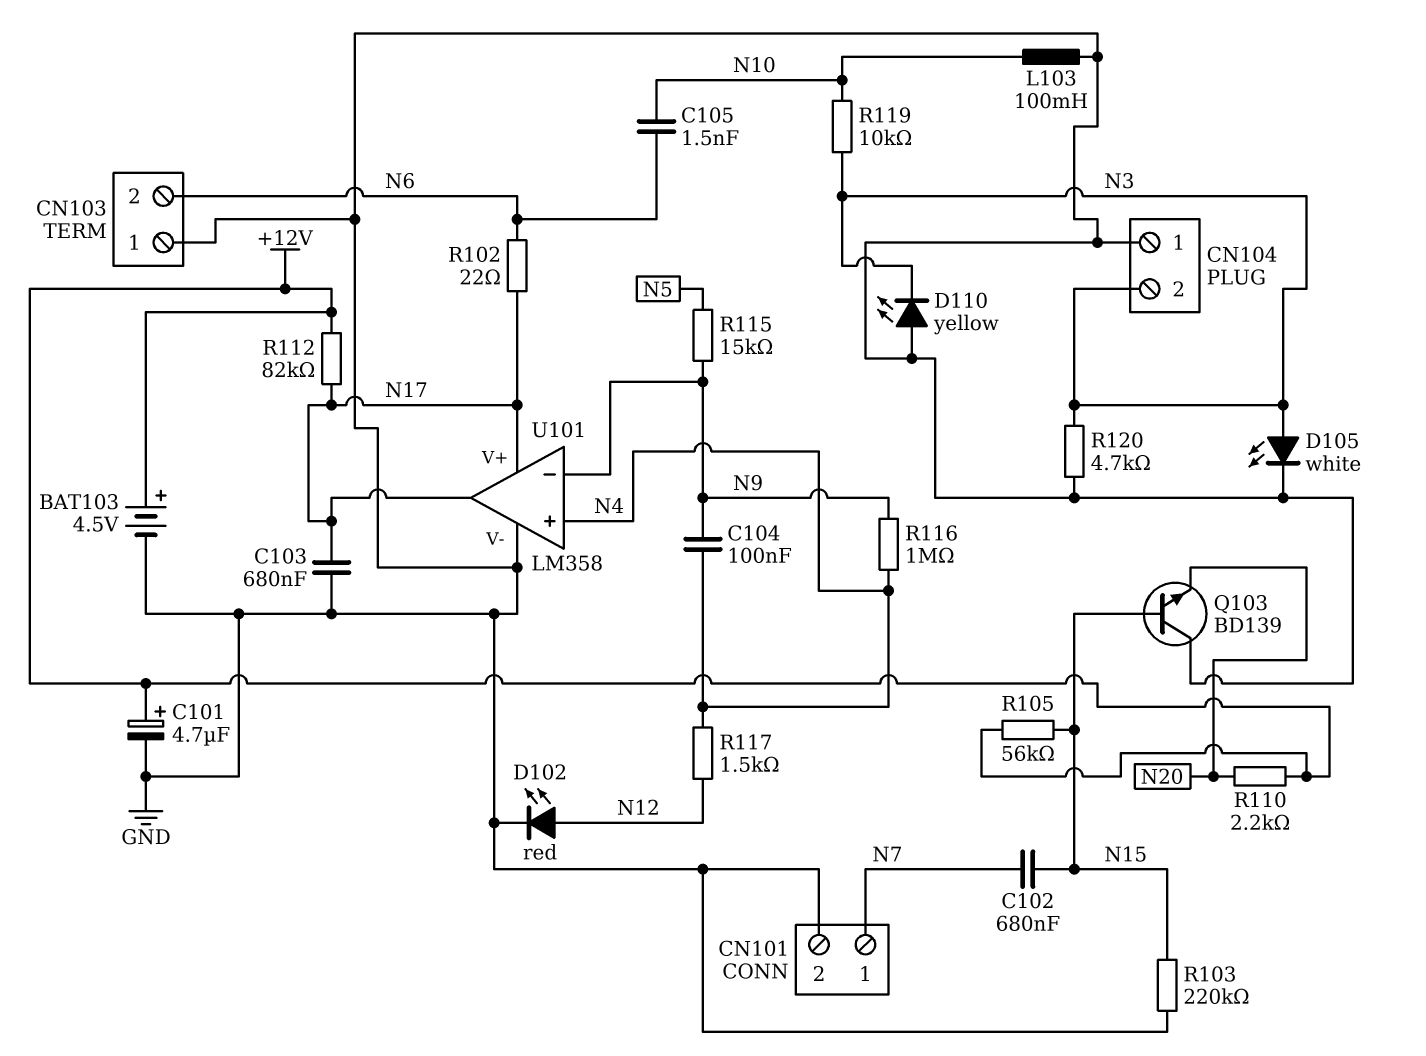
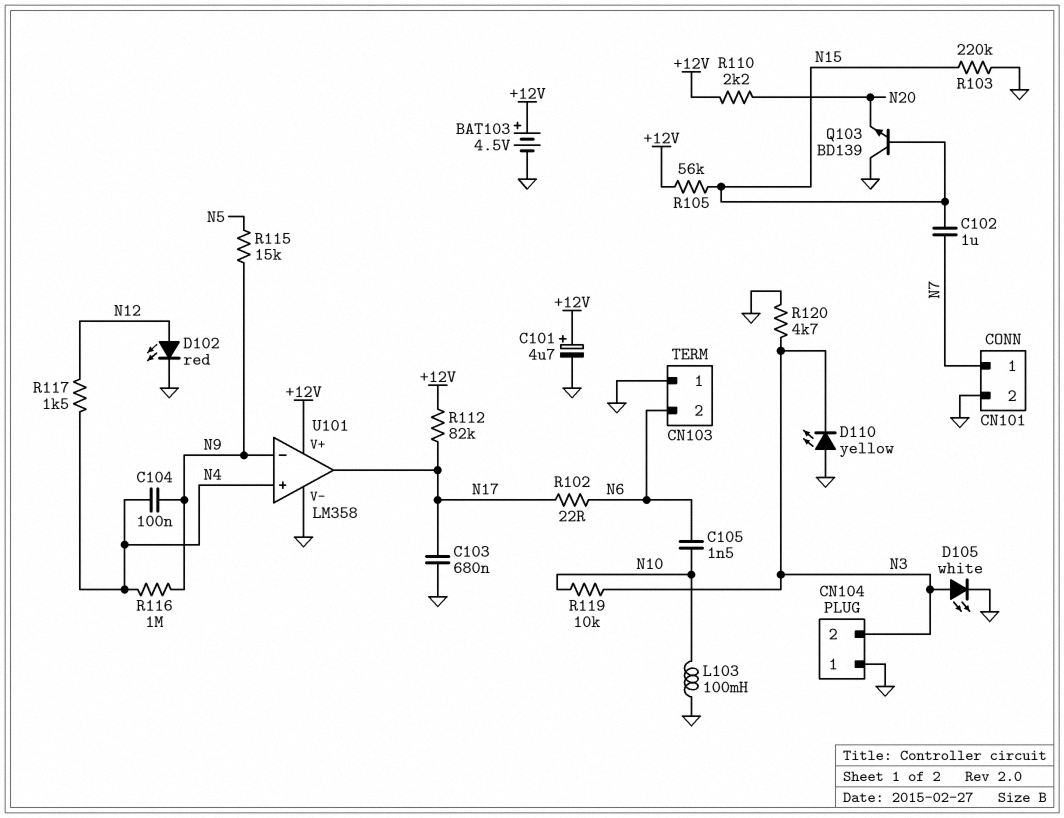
C102: 680nF (N7, N15) -> 1uF (N7, N15)
U101 pin V+: N17 -> +12V

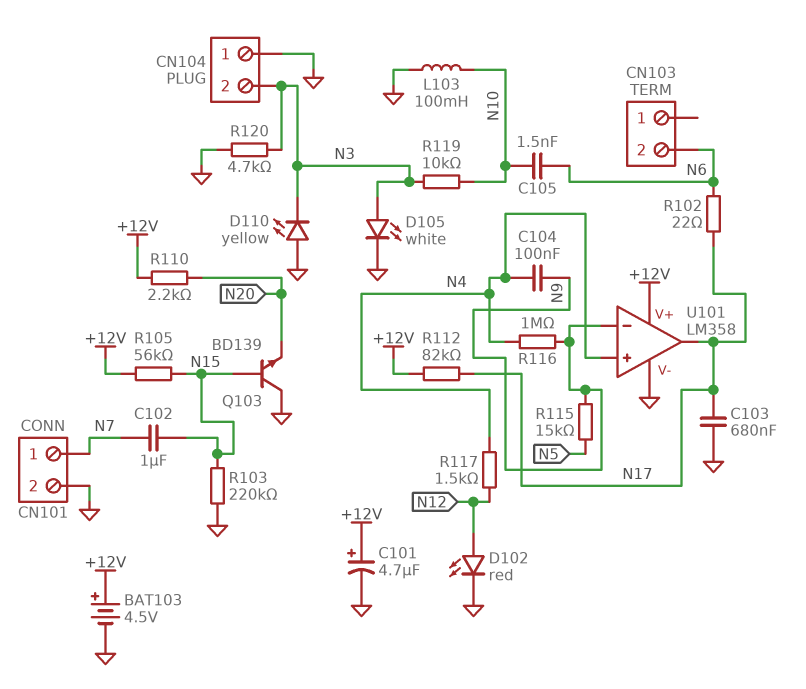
CN103 pin 1: GND -> none

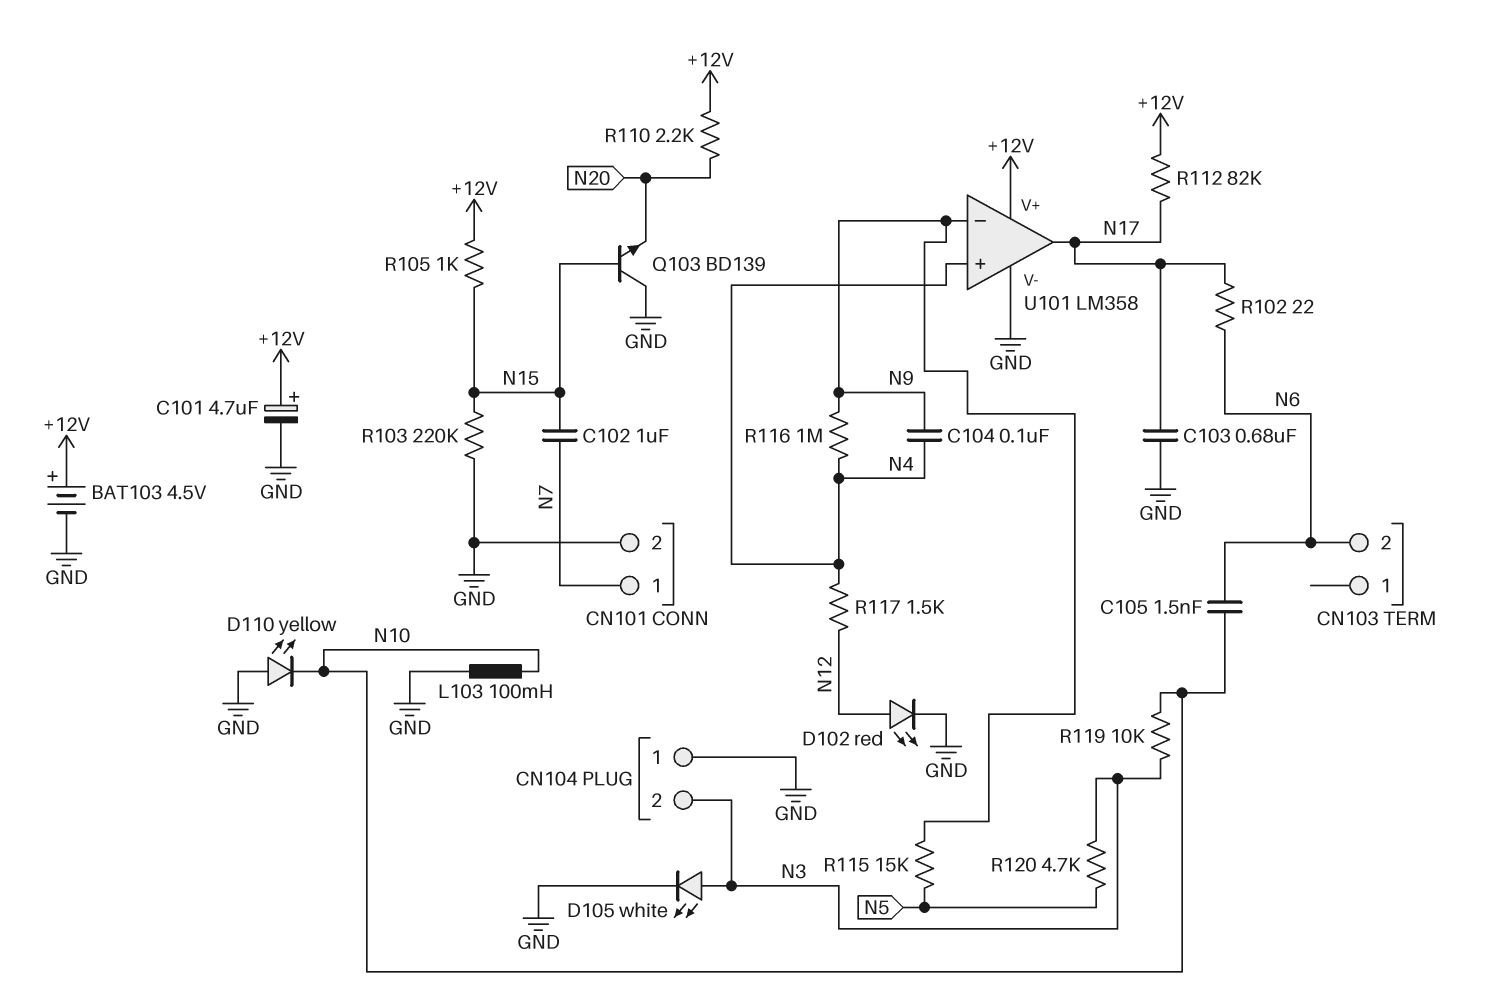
D110: LED yellow (A GND, K N3) -> LED yellow (A GND, K N10)
R105: 56k (+12V, N15) -> 1k (+12V, N15)
R120: 4.7k (GND, N3) -> 4.7k (N3, N5)

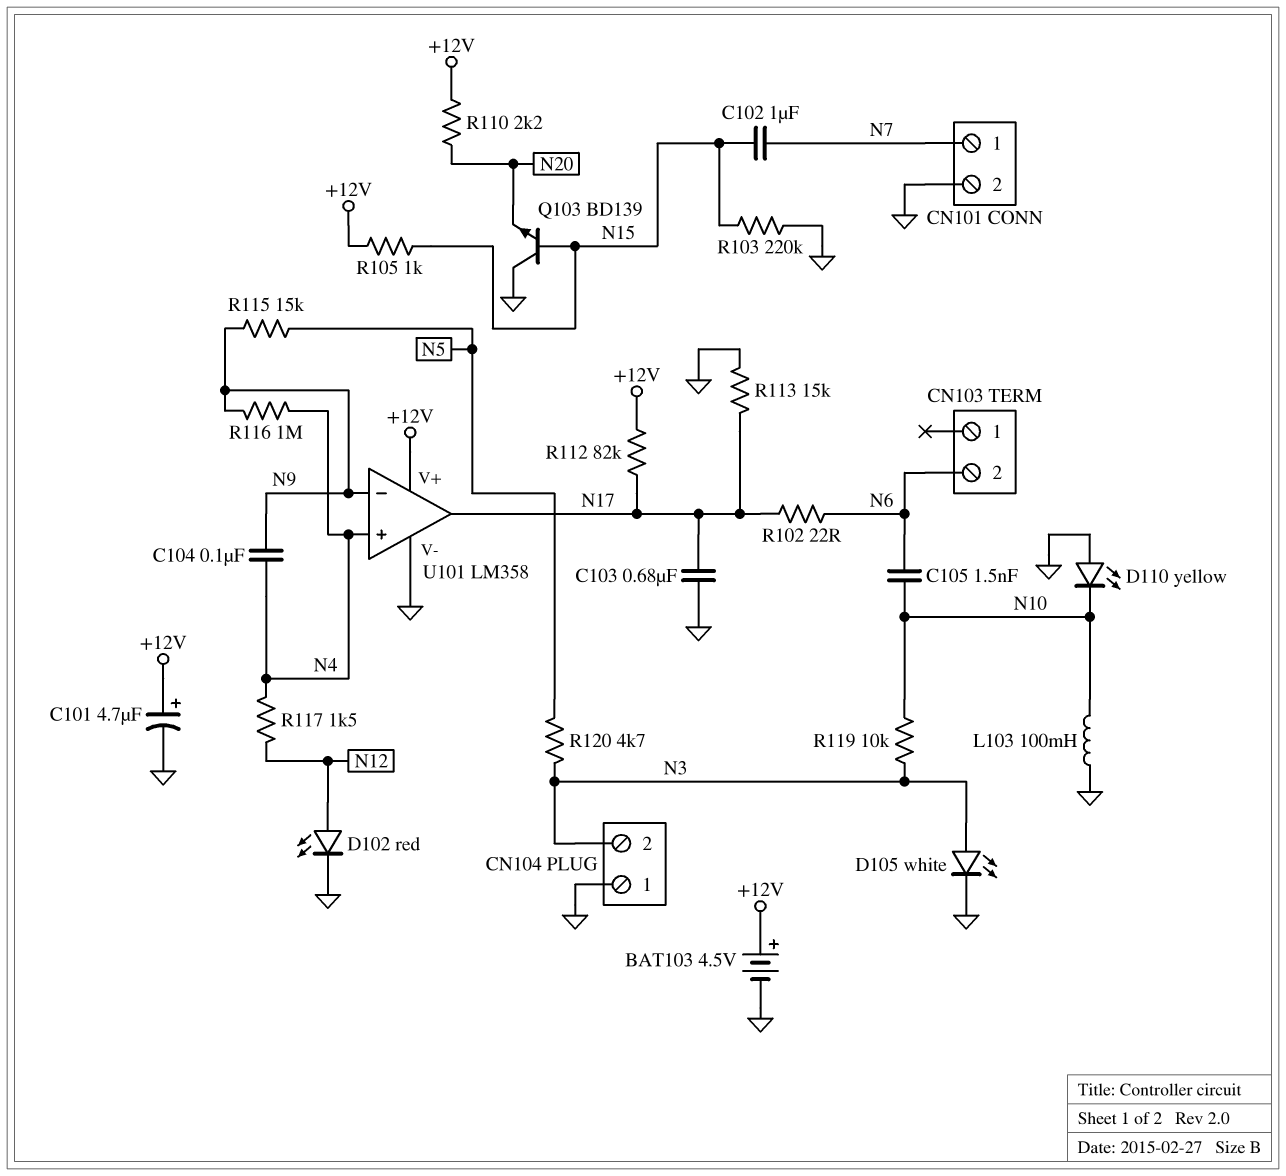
R113: none -> 15k (GND, N17)

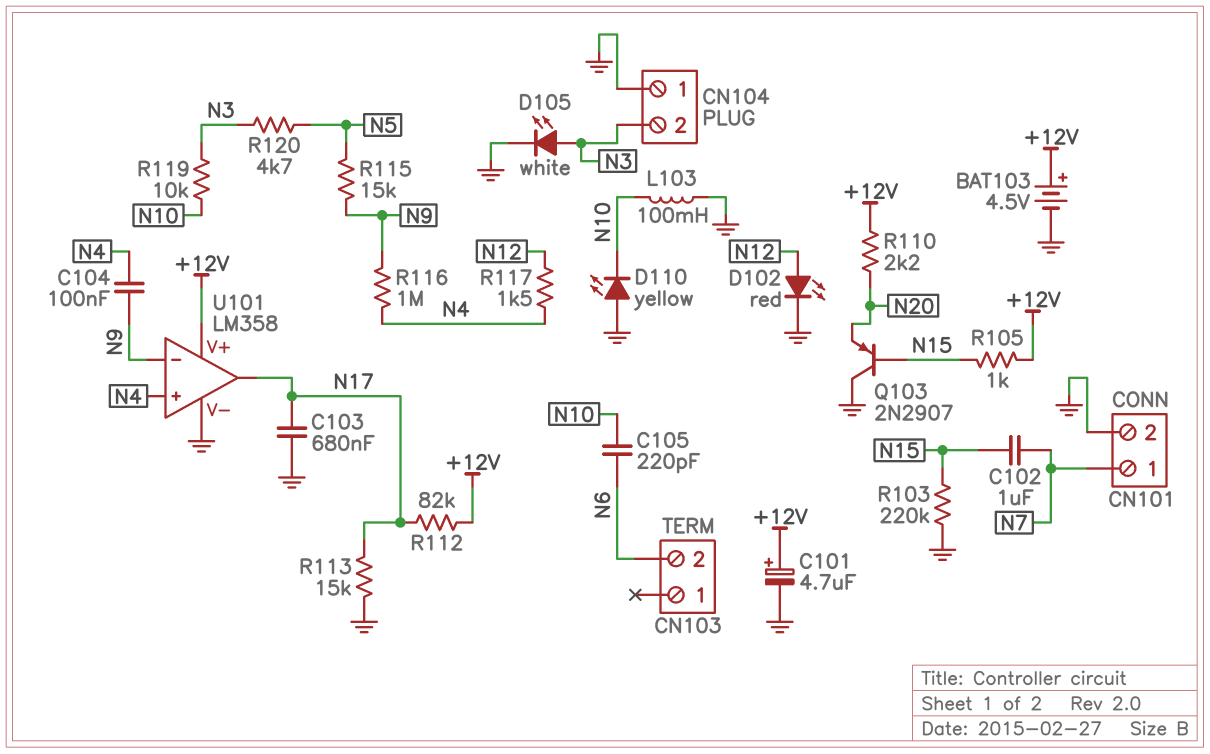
C105: 1.5nF (N6, N10) -> 220pF (N6, N10)
Q103: NPN BD139 (B N15, C GND, E N20) -> PNP 2N2907 (B N15, C GND, E N20)
R102: 22 (N6, N17) -> none

